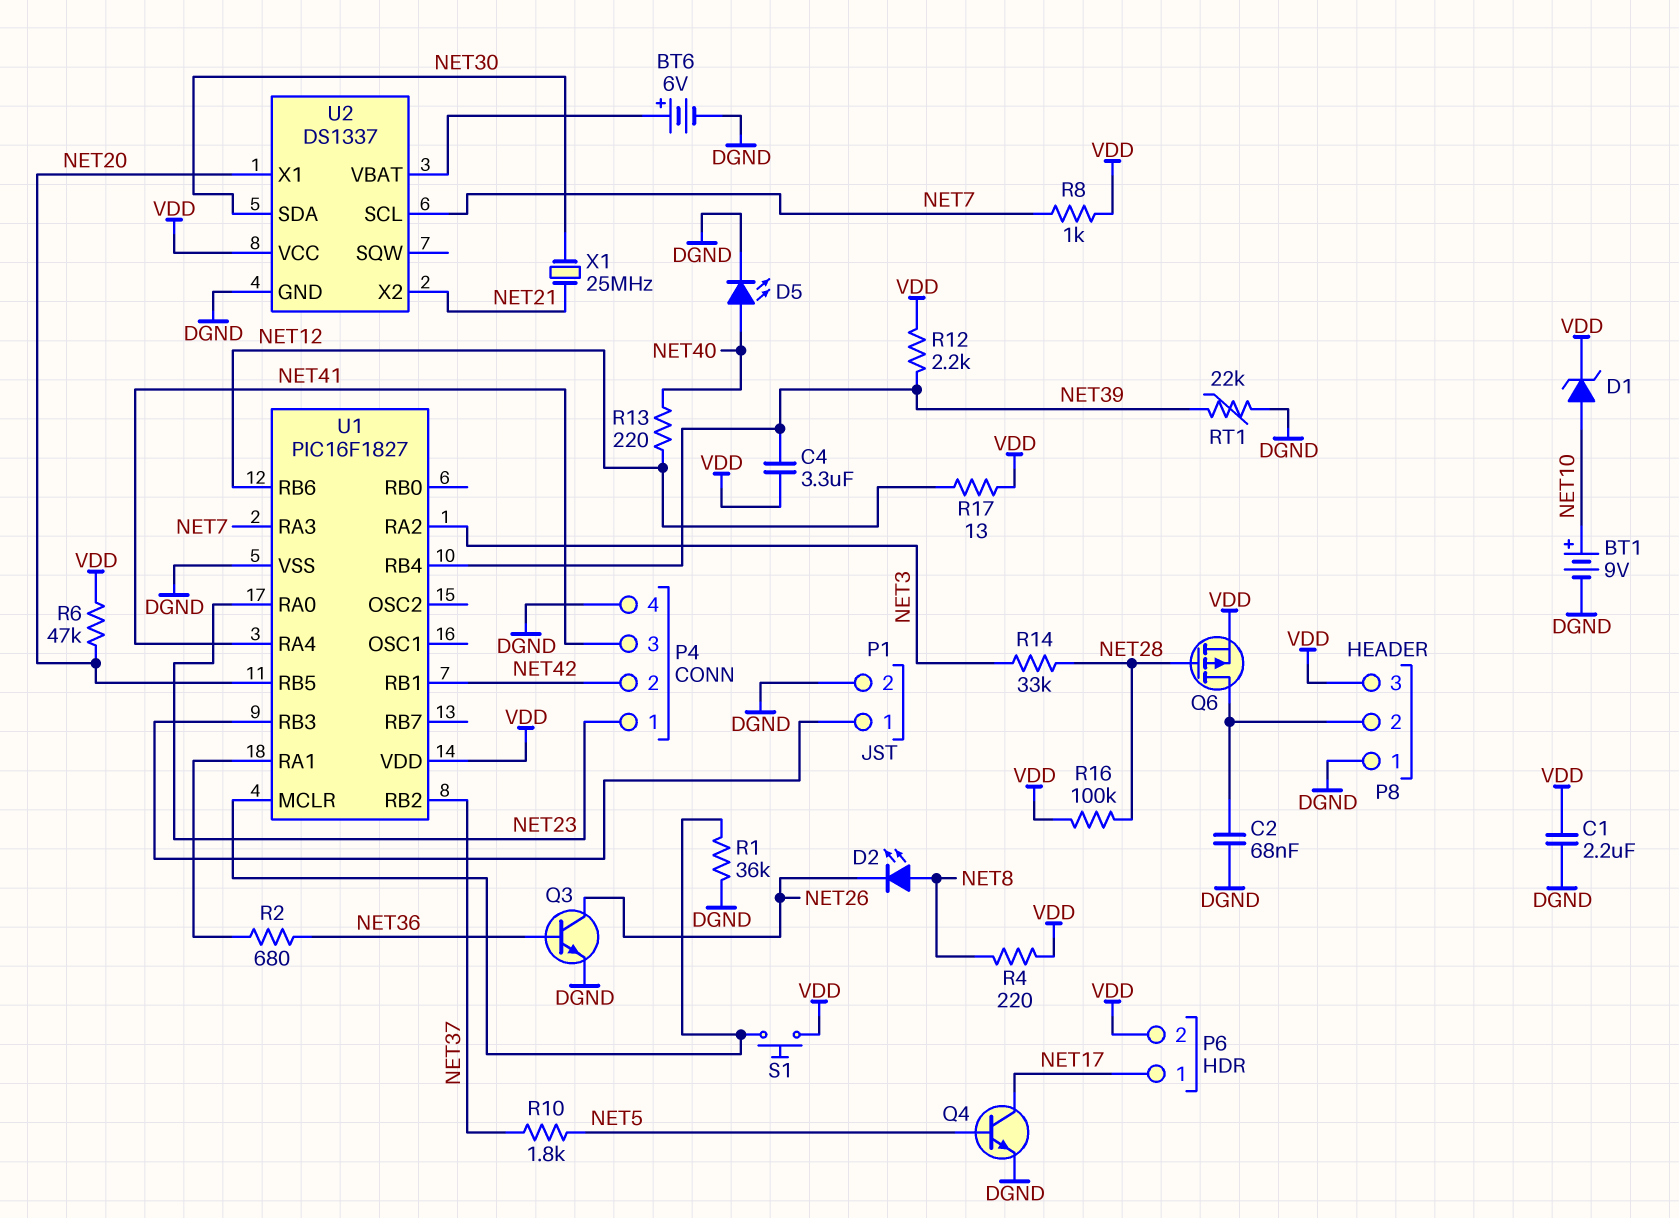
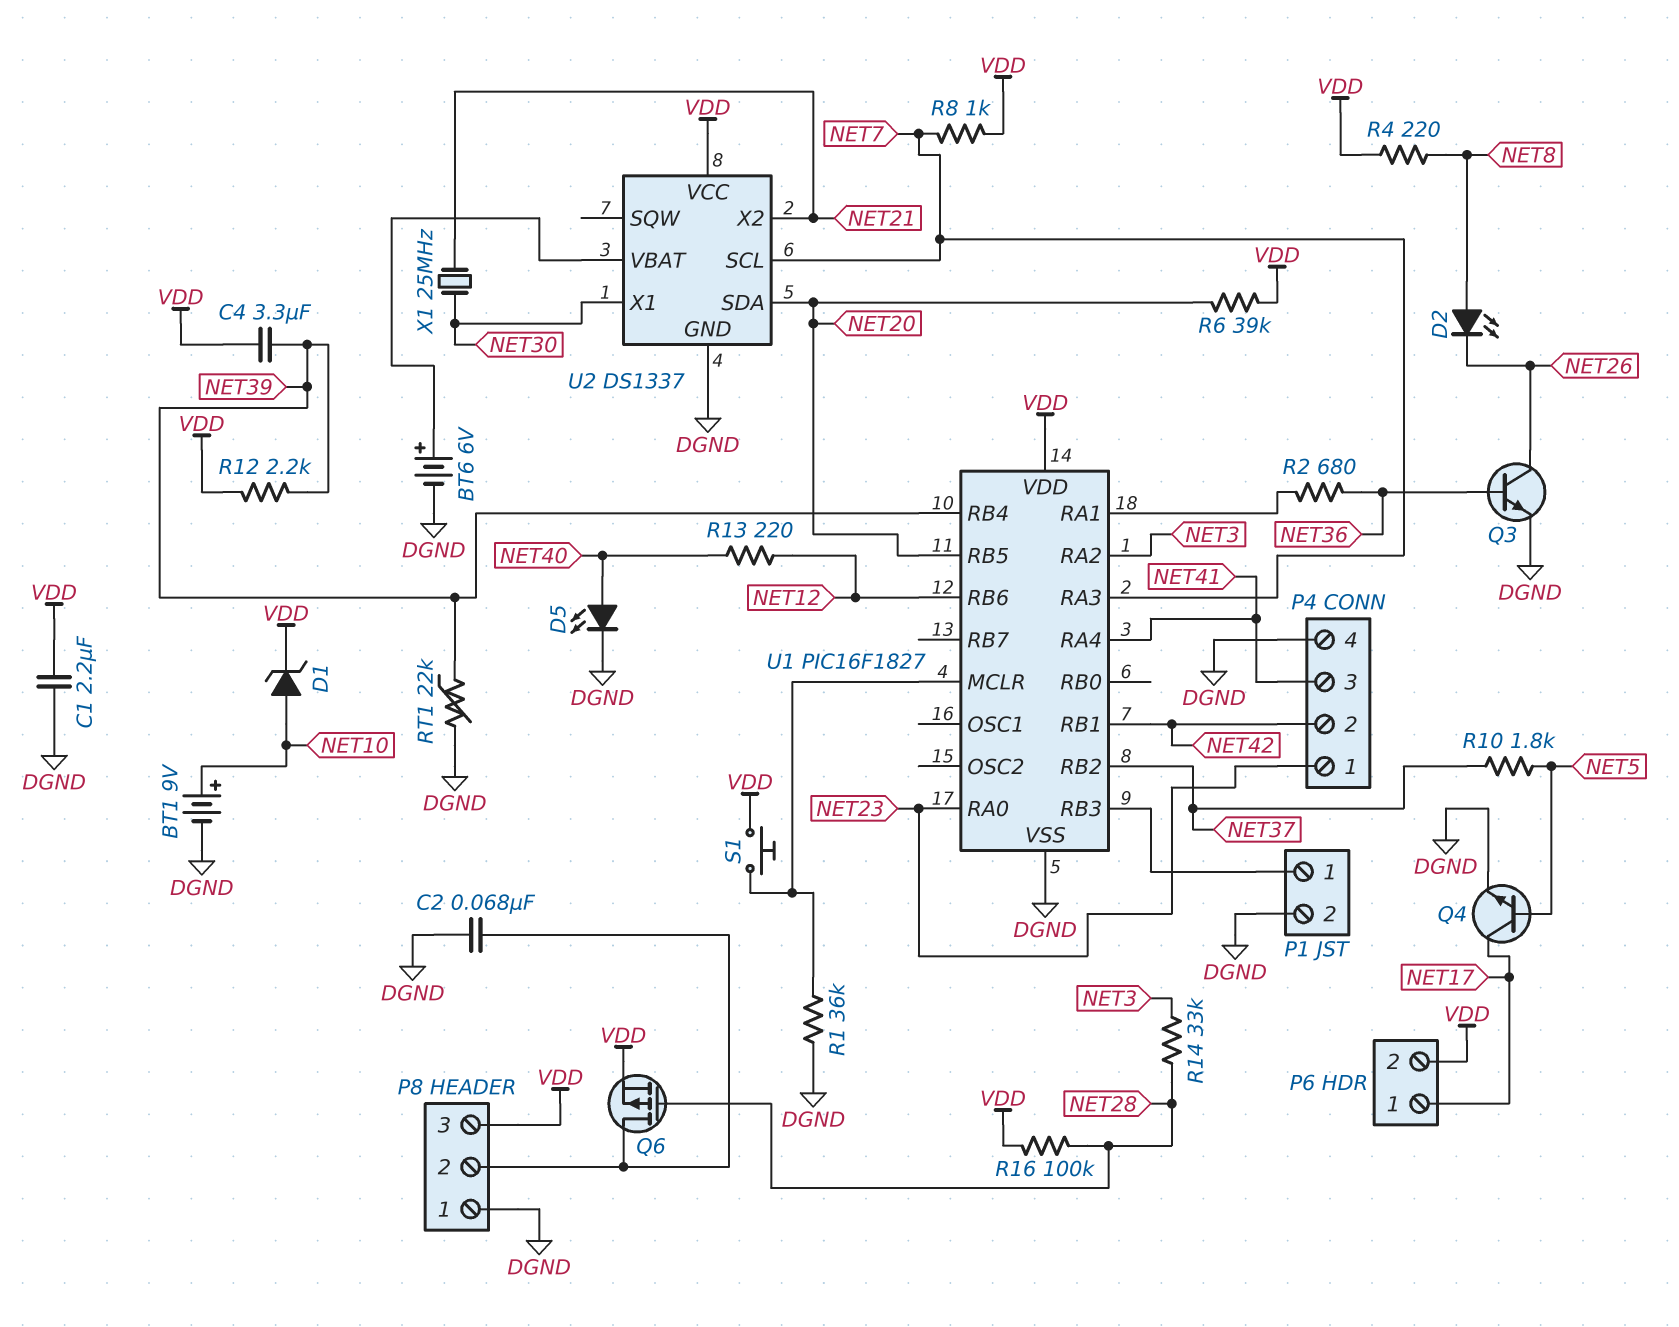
R6: 47k (NET20, VDD) -> 39k (NET20, VDD)
R17: 13 (NET12, VDD) -> none
U2 pin SDA: NET30 -> NET20
U2 pin X1: NET20 -> NET30

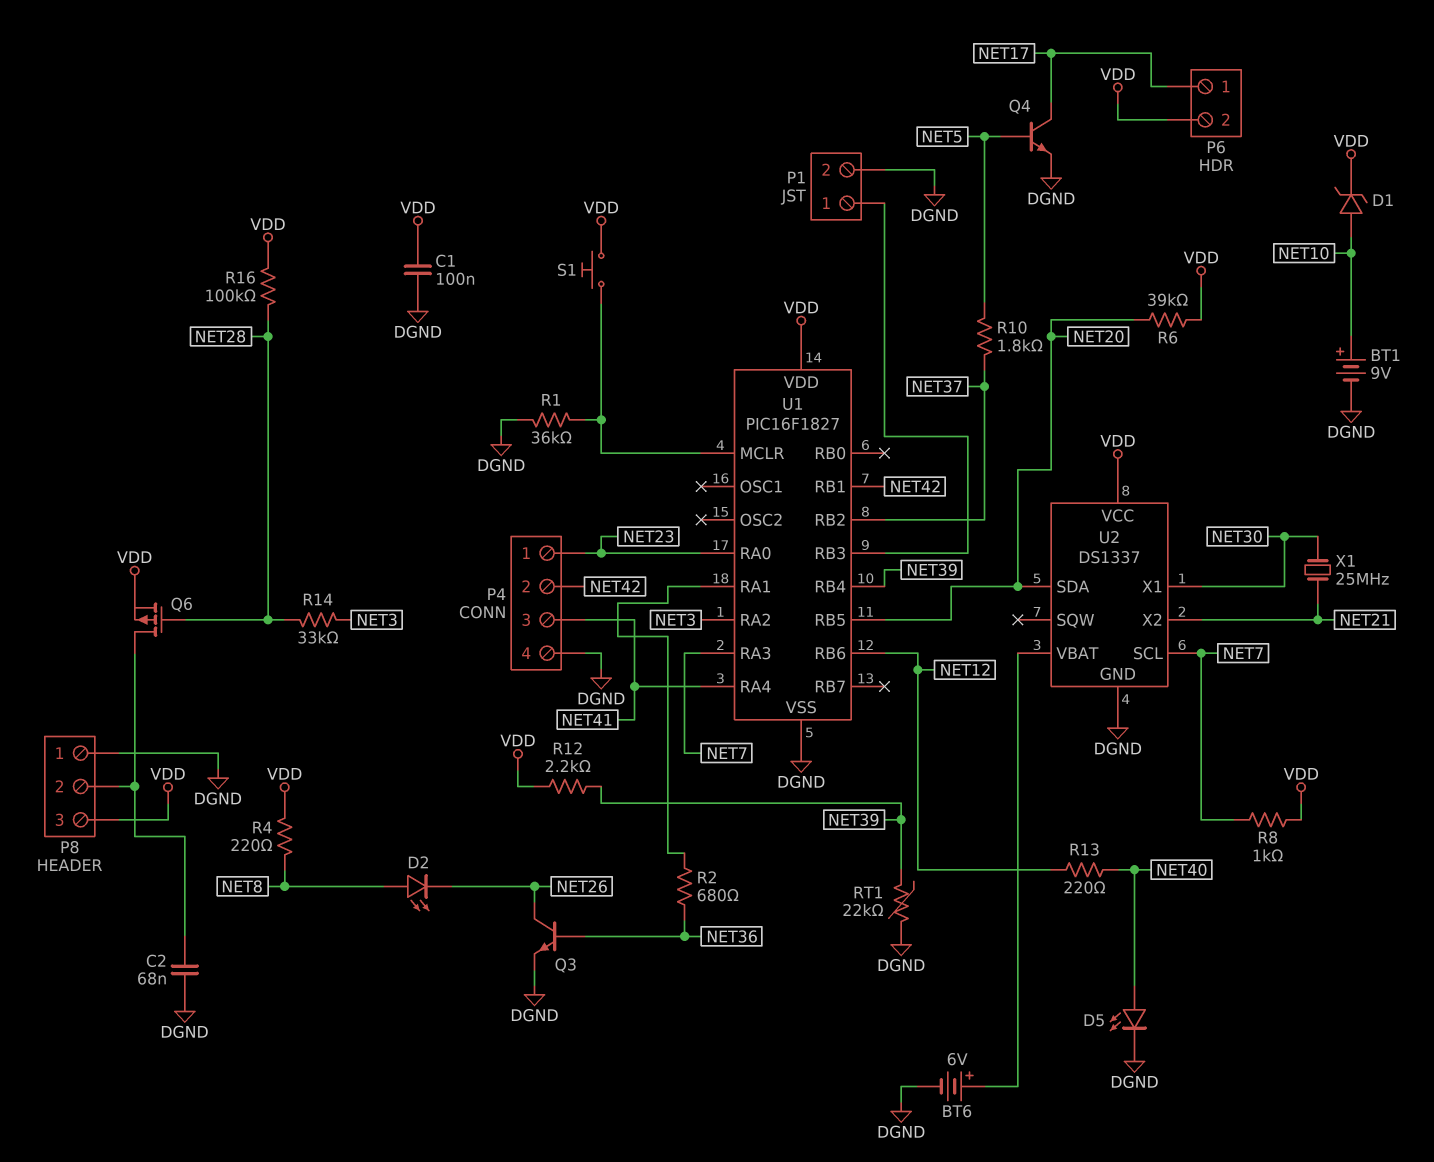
C1: 2.2uF (DGND, VDD) -> 100nF (DGND, VDD)
C4: 3.3uF (NET39, VDD) -> none

